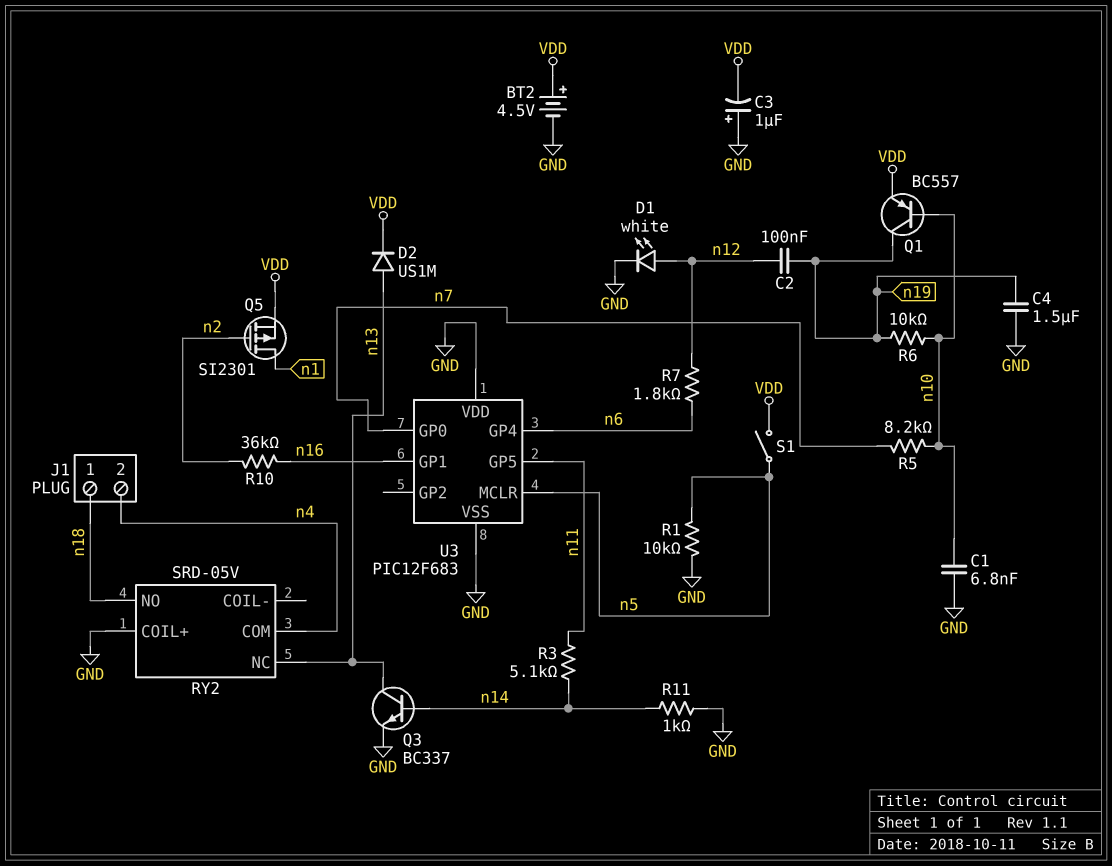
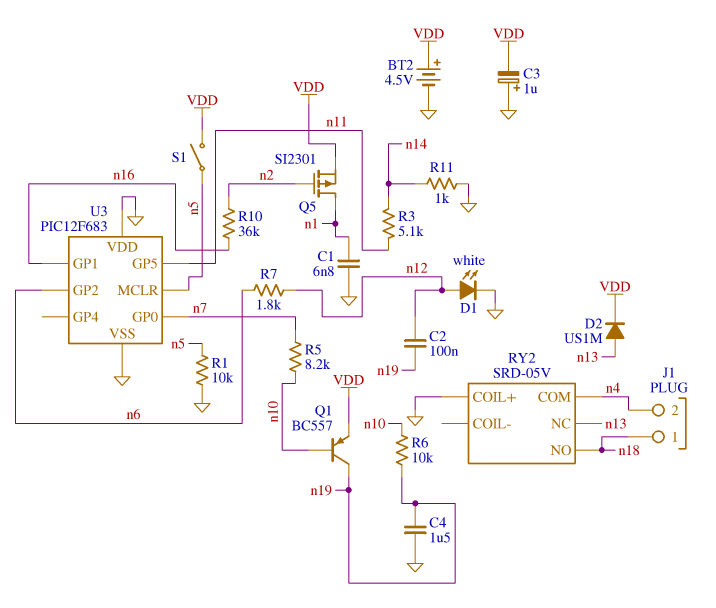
C1: 6.8nF (GND, n10) -> 6.8nF (GND, n1)
Q3: NPN BC337 (B n14, C n13, E GND) -> none
U3 pin GP2: none -> n6
U3 pin GP4: n6 -> none

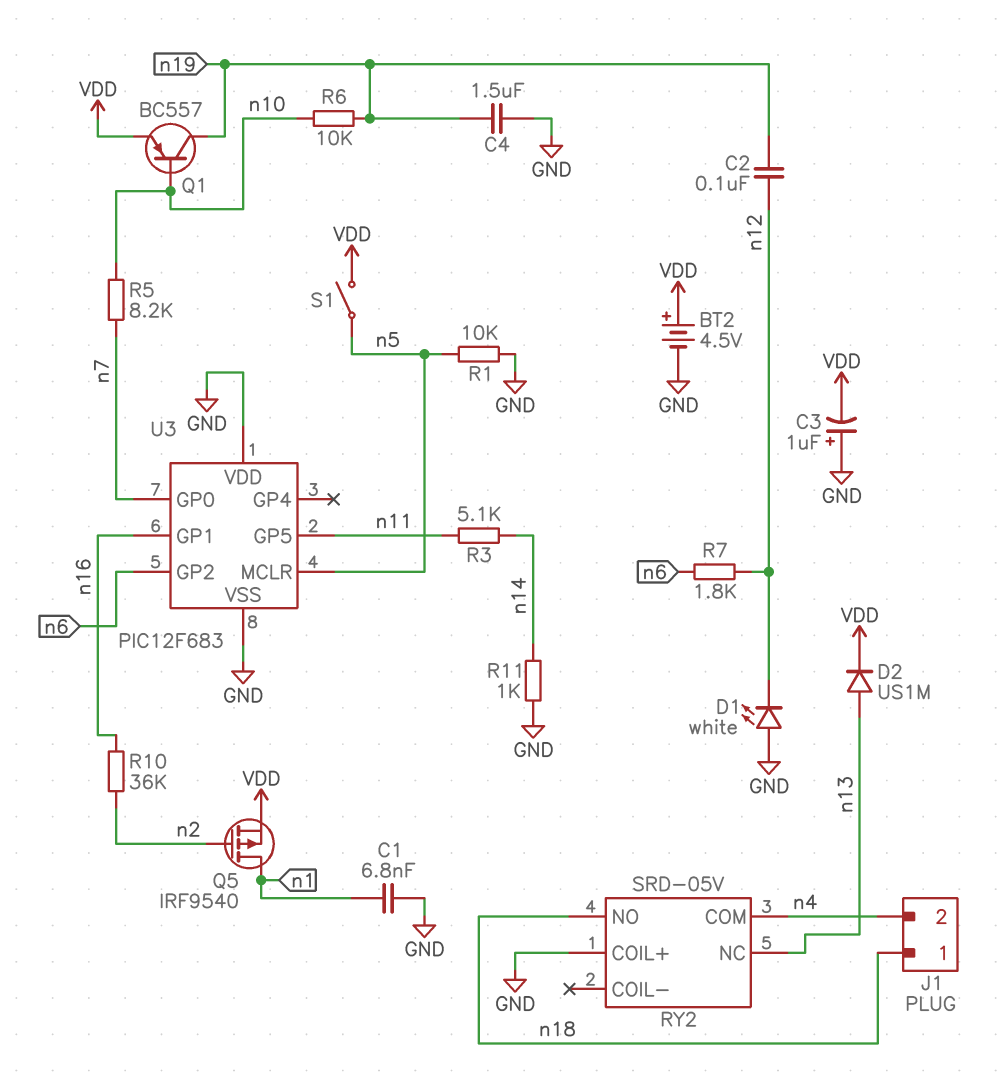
D1: LED white (A n12, K GND) -> LED white (A GND, K n12)
Q5: PMOS SI2301 (G n2, D n1, S VDD) -> PMOS IRF9540 (G n2, D n1, S VDD)

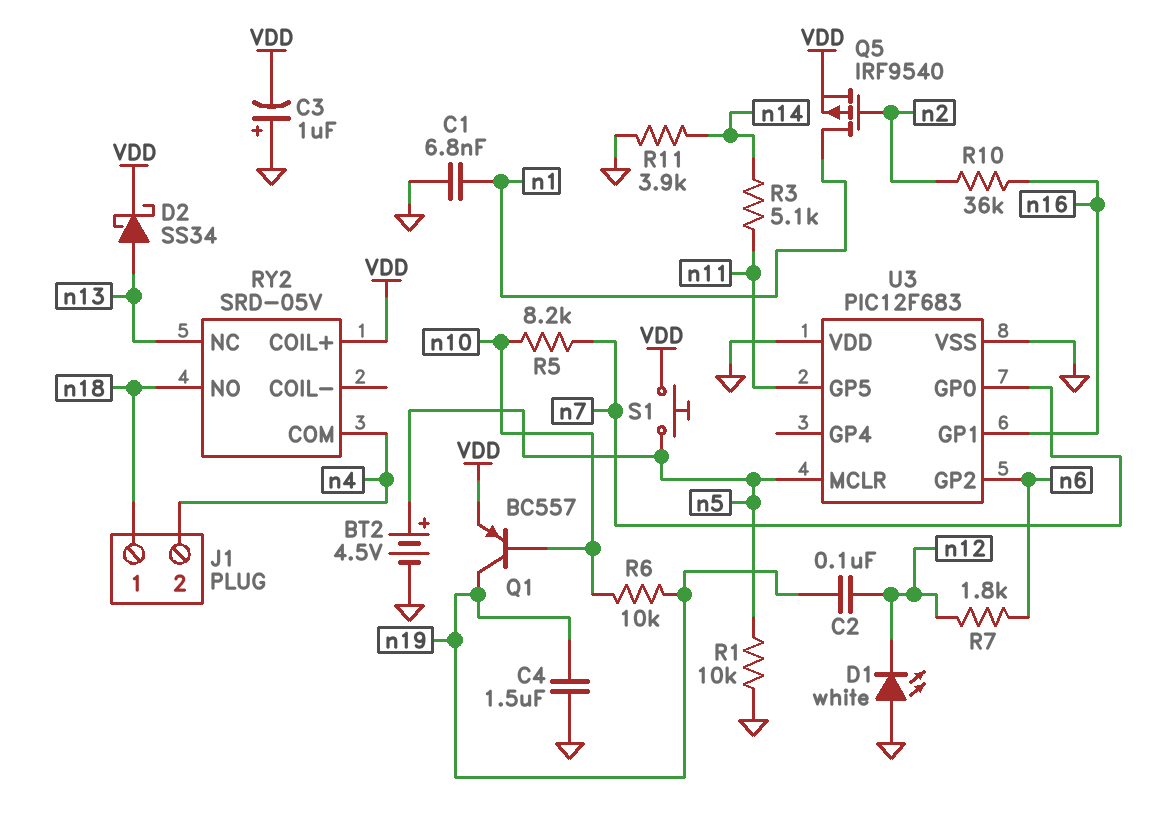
BT2: 4.5V (plus VDD, minus GND) -> 4.5V (plus n5, minus GND)
D2: diode US1M (A n13, K VDD) -> schottky SS34 (A n13, K VDD)
R11: 1k (GND, n14) -> 3.9k (GND, n14)
RY2 pin COIL+: GND -> VDD
S1: switch (VDD, n5) -> button (VDD, n5)

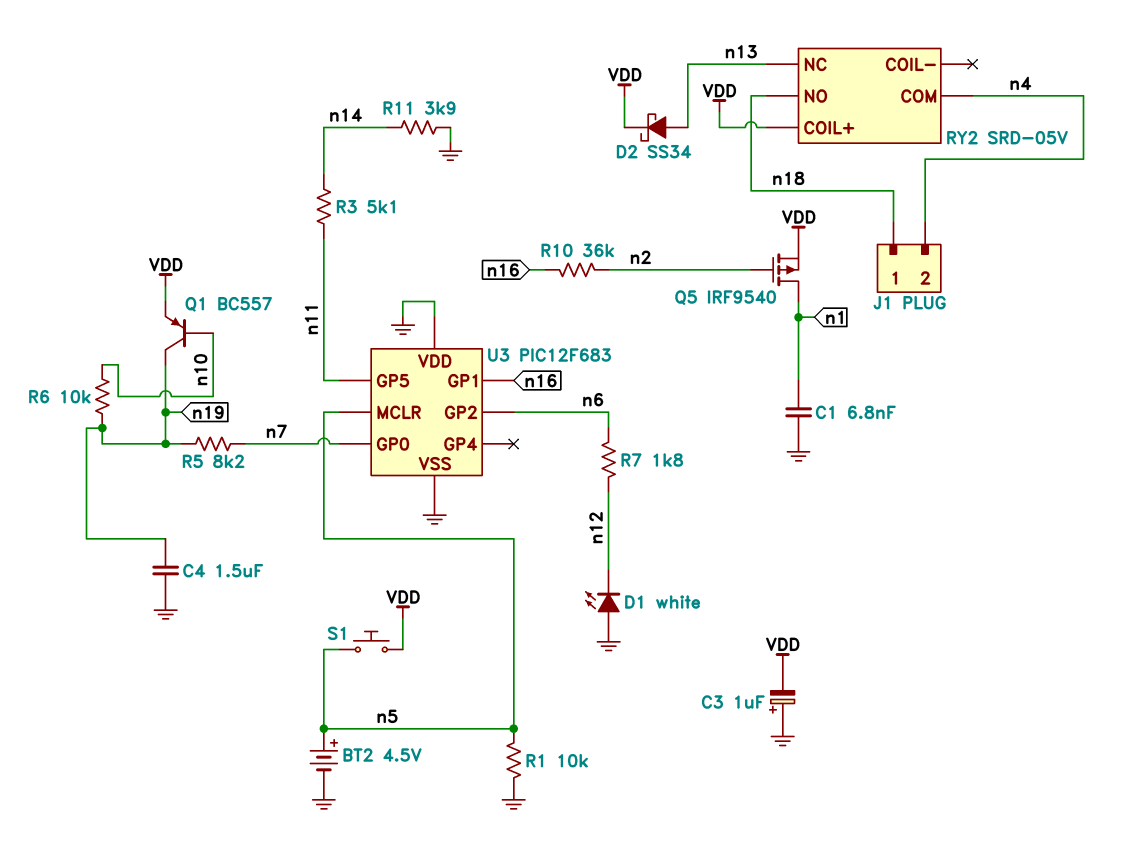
C2: 100nF (n12, n19) -> none
R5: 8.2k (n7, n10) -> 8.2k (n7, n19)

